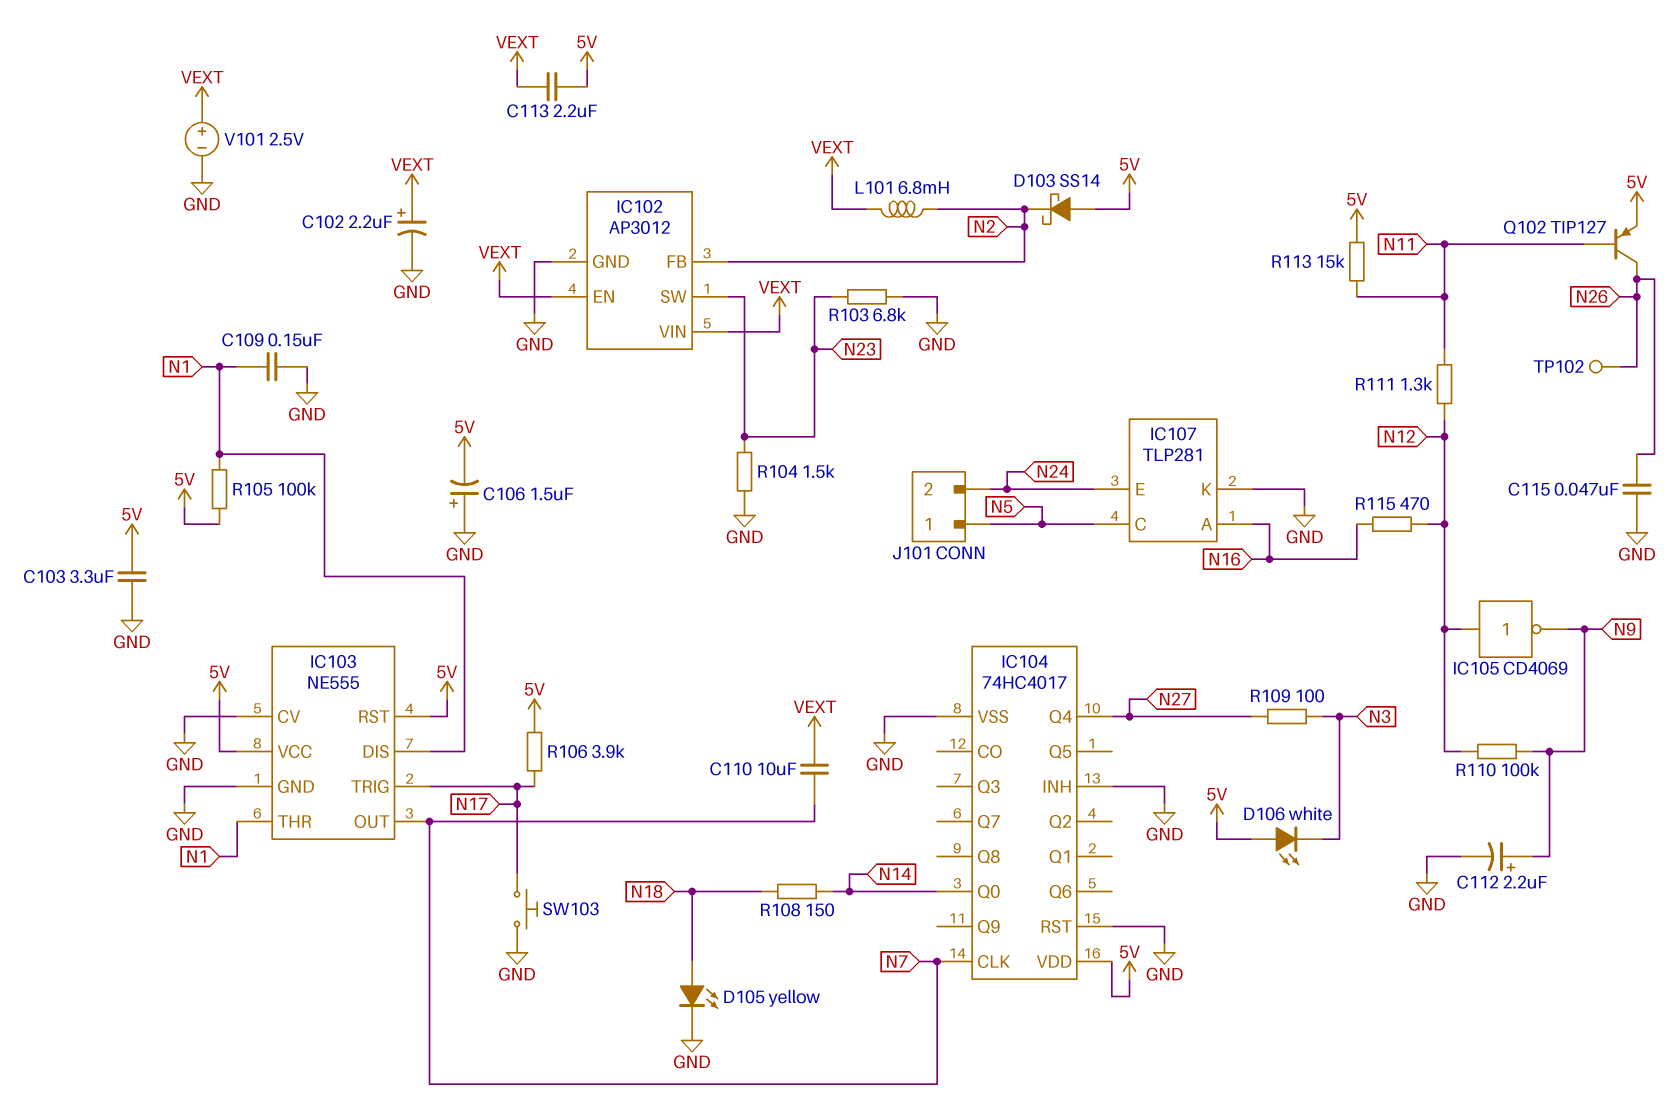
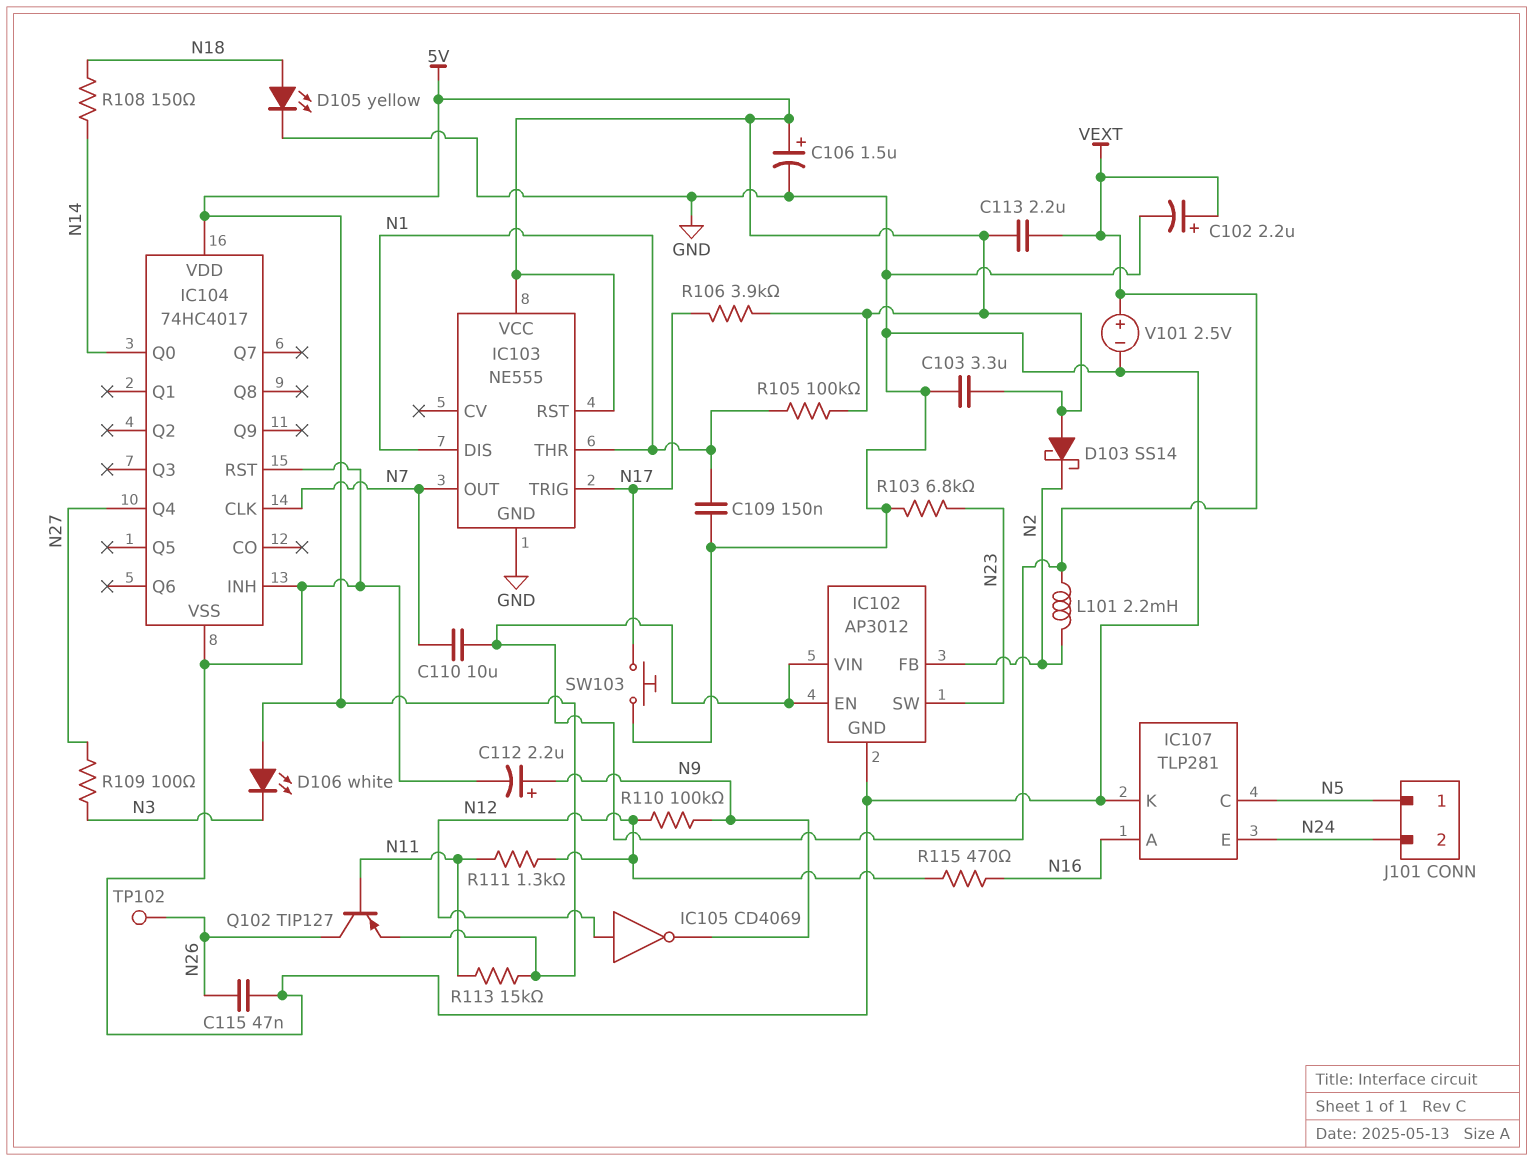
C106: 1.5uF (plus GND, minus 5V) -> 1.5uF (plus 5V, minus GND)
IC103 pin CV: GND -> none
L101: 6.8mH (N2, VEXT) -> 2.2mH (N2, VEXT)
R104: 1.5k (GND, N23) -> none

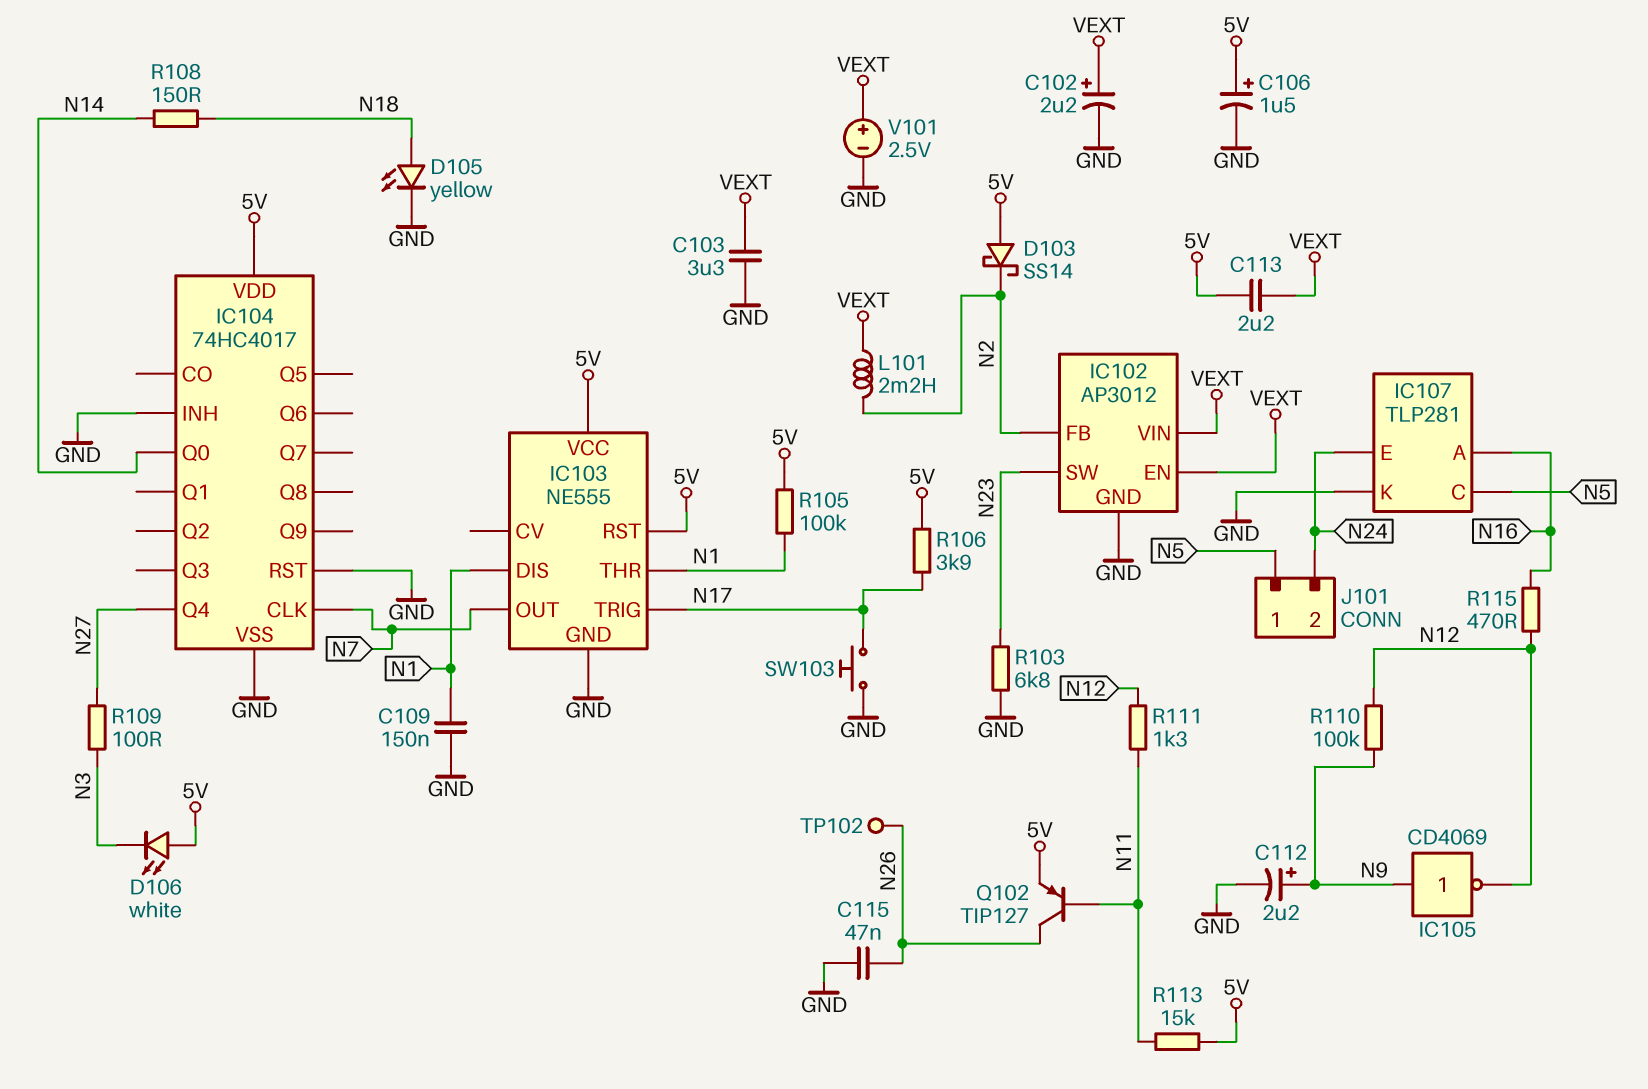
C103: 3.3uF (5V, GND) -> 3.3uF (GND, VEXT)
C110: 10uF (N7, VEXT) -> none
IC105: NOT CD4069 (in N12, out N9) -> NOT CD4069 (in N9, out N12)

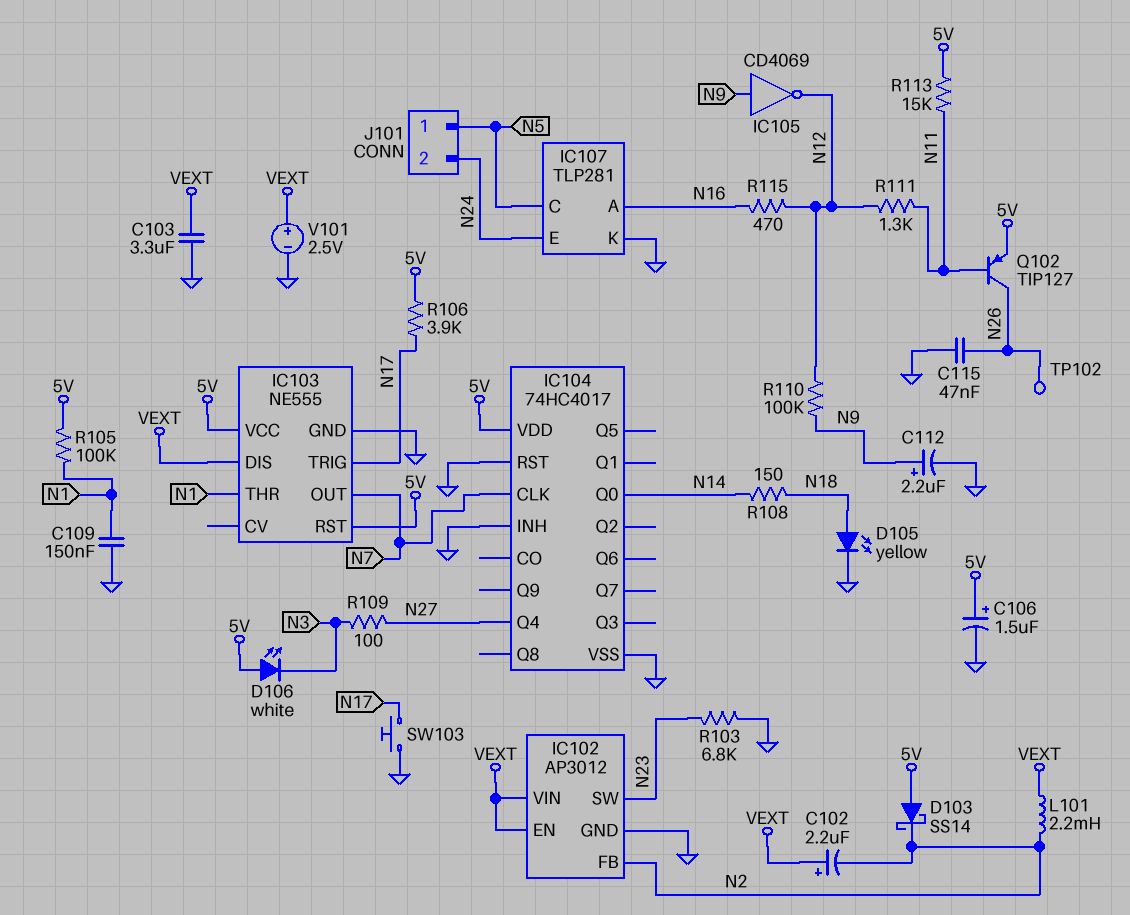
C102: 2.2uF (plus VEXT, minus GND) -> 2.2uF (plus VEXT, minus N2)
C113: 2.2uF (5V, VEXT) -> none
IC103 pin DIS: N1 -> VEXT

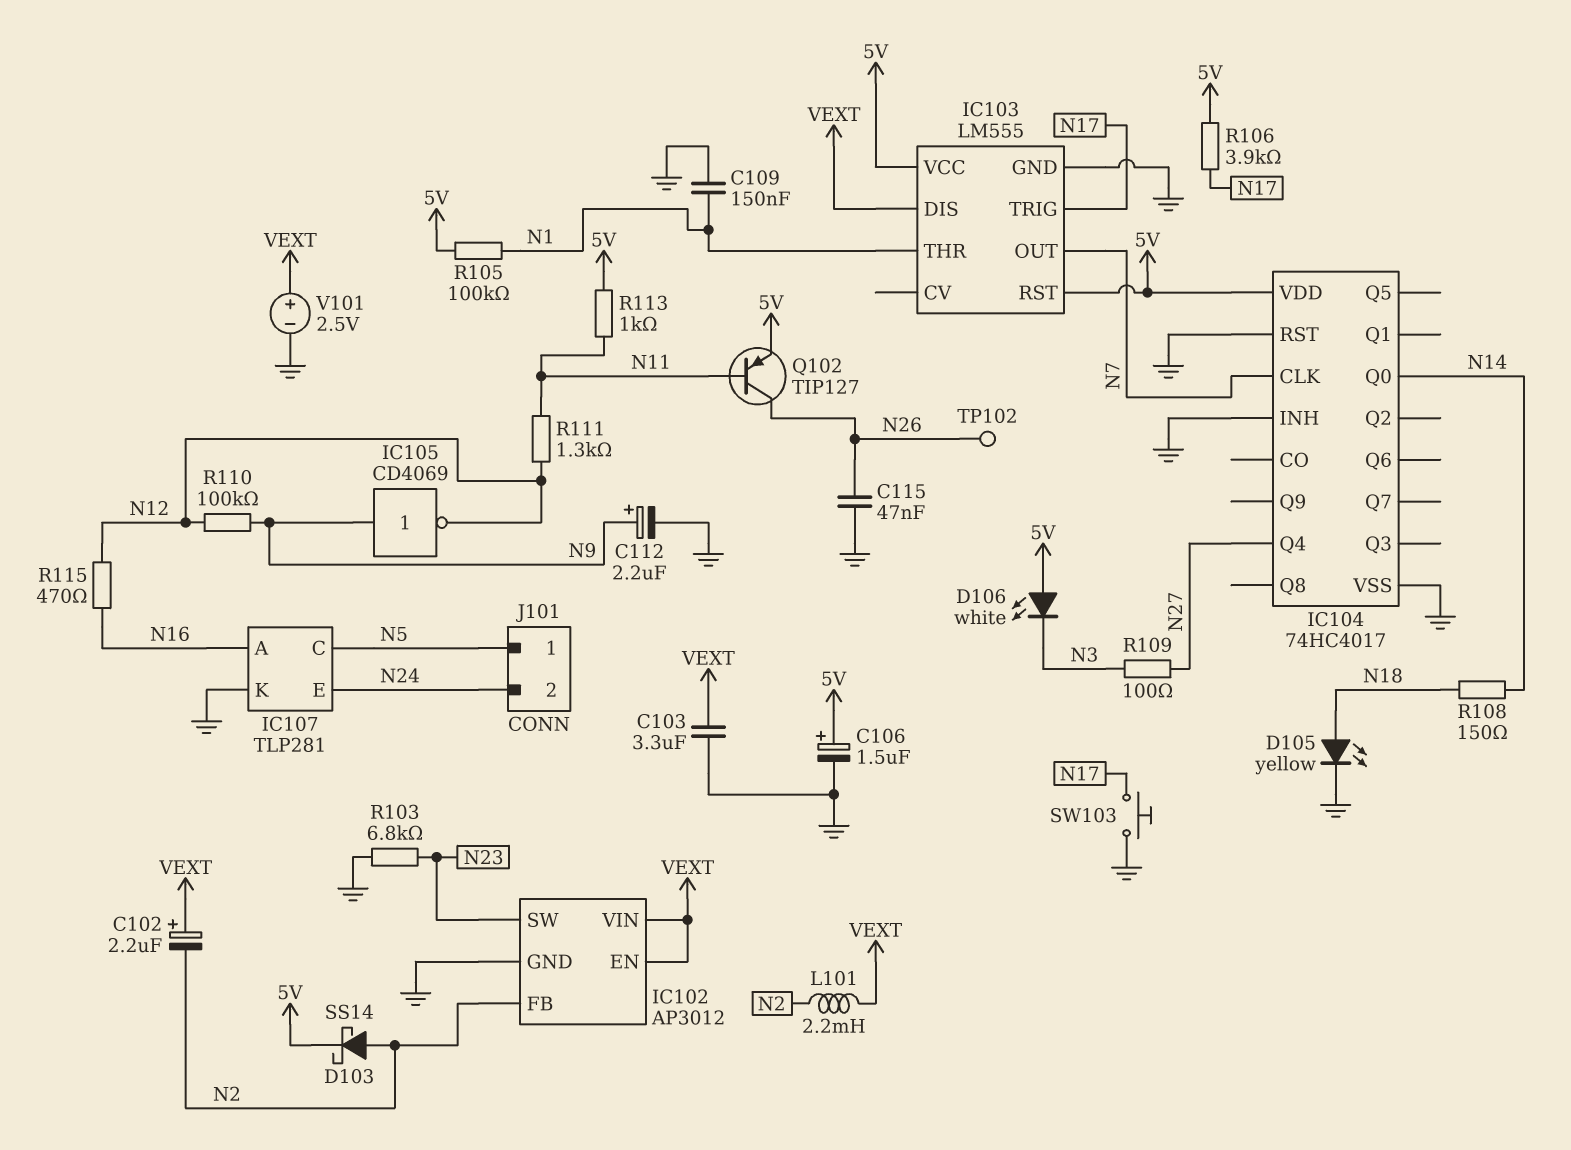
D103: schottky SS14 (A 5V, K N2) -> schottky SS14 (A N2, K 5V)
IC103: NE555 -> LM555
R113: 15k (5V, N11) -> 1k (5V, N11)

